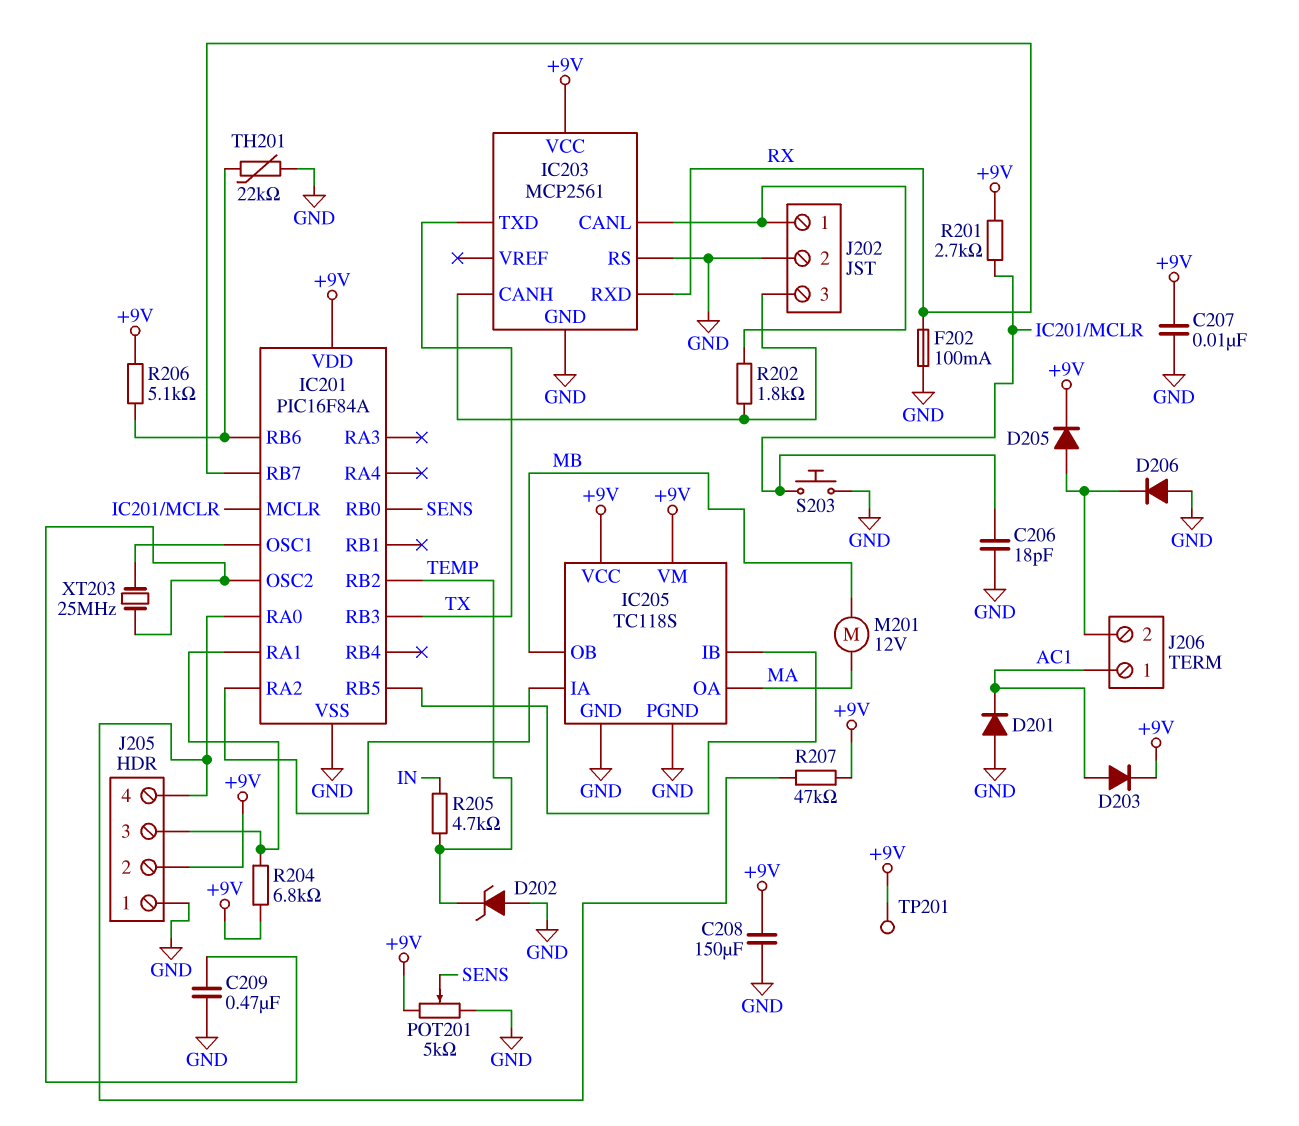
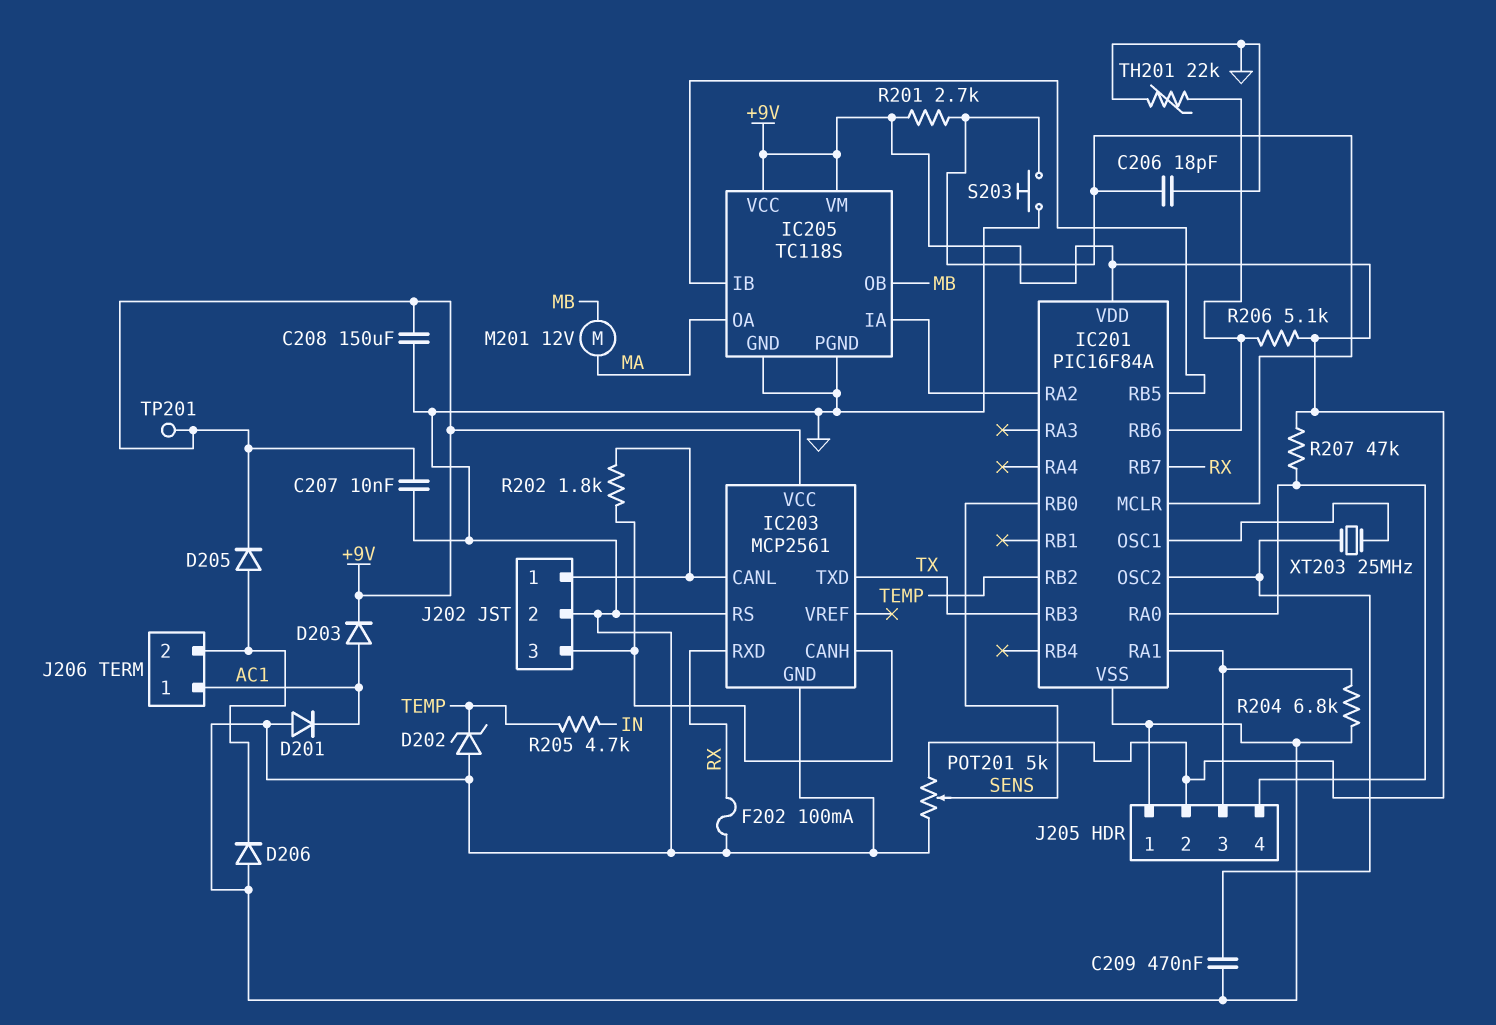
R204: 6.8k (+9V, IC201/RA1) -> 6.8k (GND, IC201/RA1)

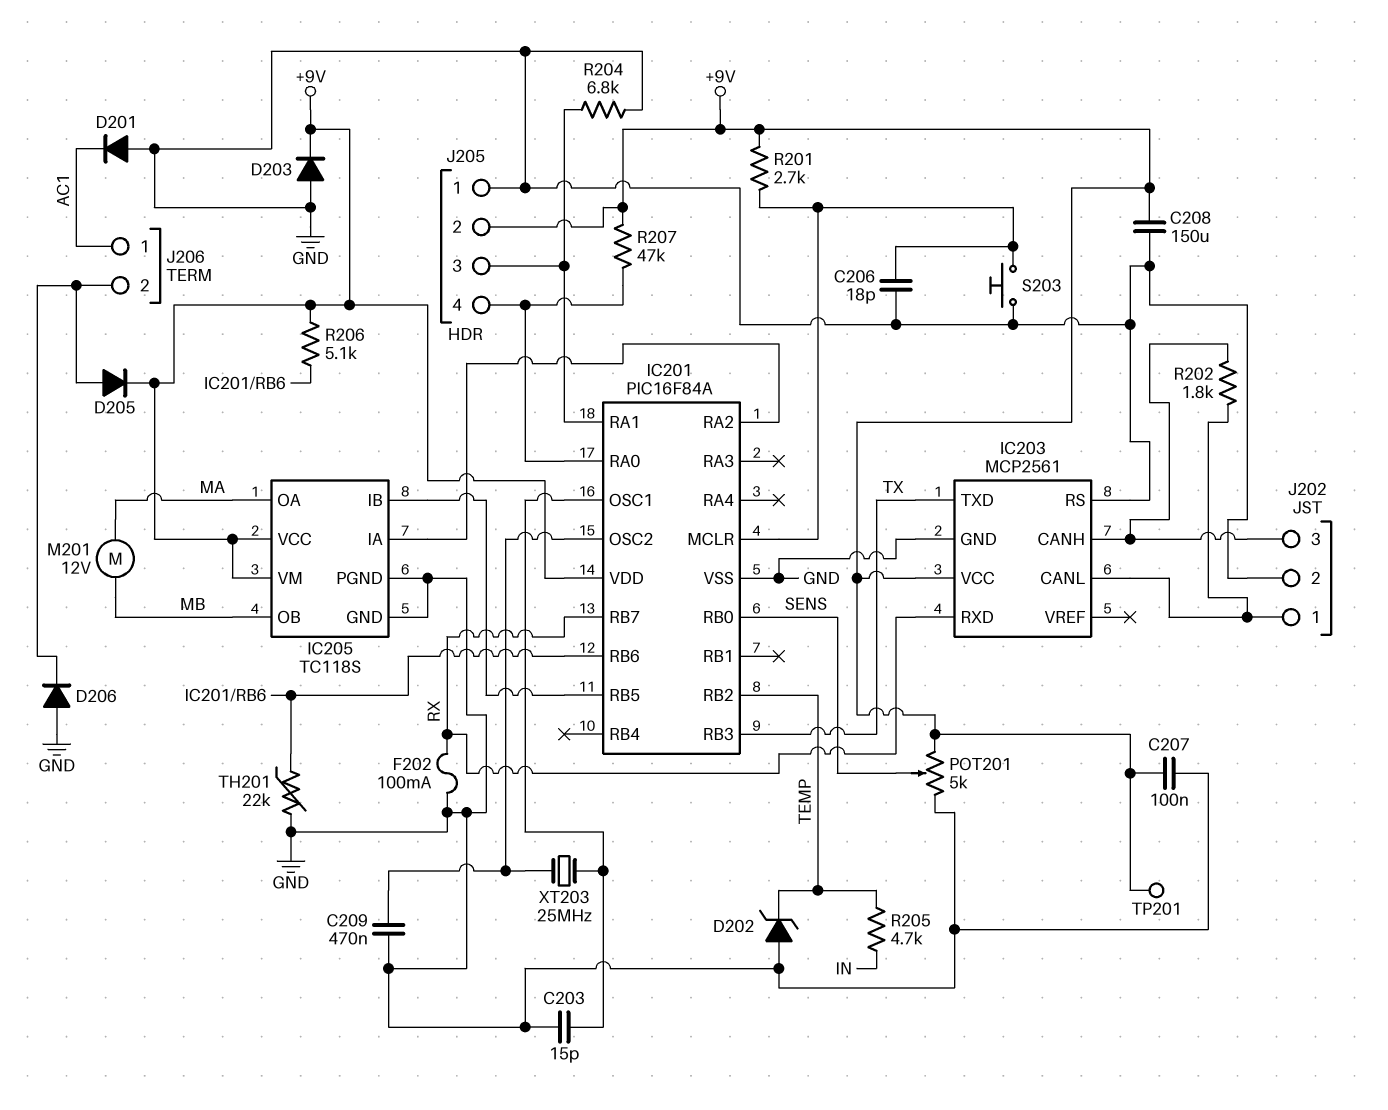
C203: none -> 15pF (GND, IC201/OSC1)
C207: 10nF (+9V, GND) -> 100nF (+9V, GND)
D203: diode (A AC1, K +9V) -> diode (A GND, K +9V)

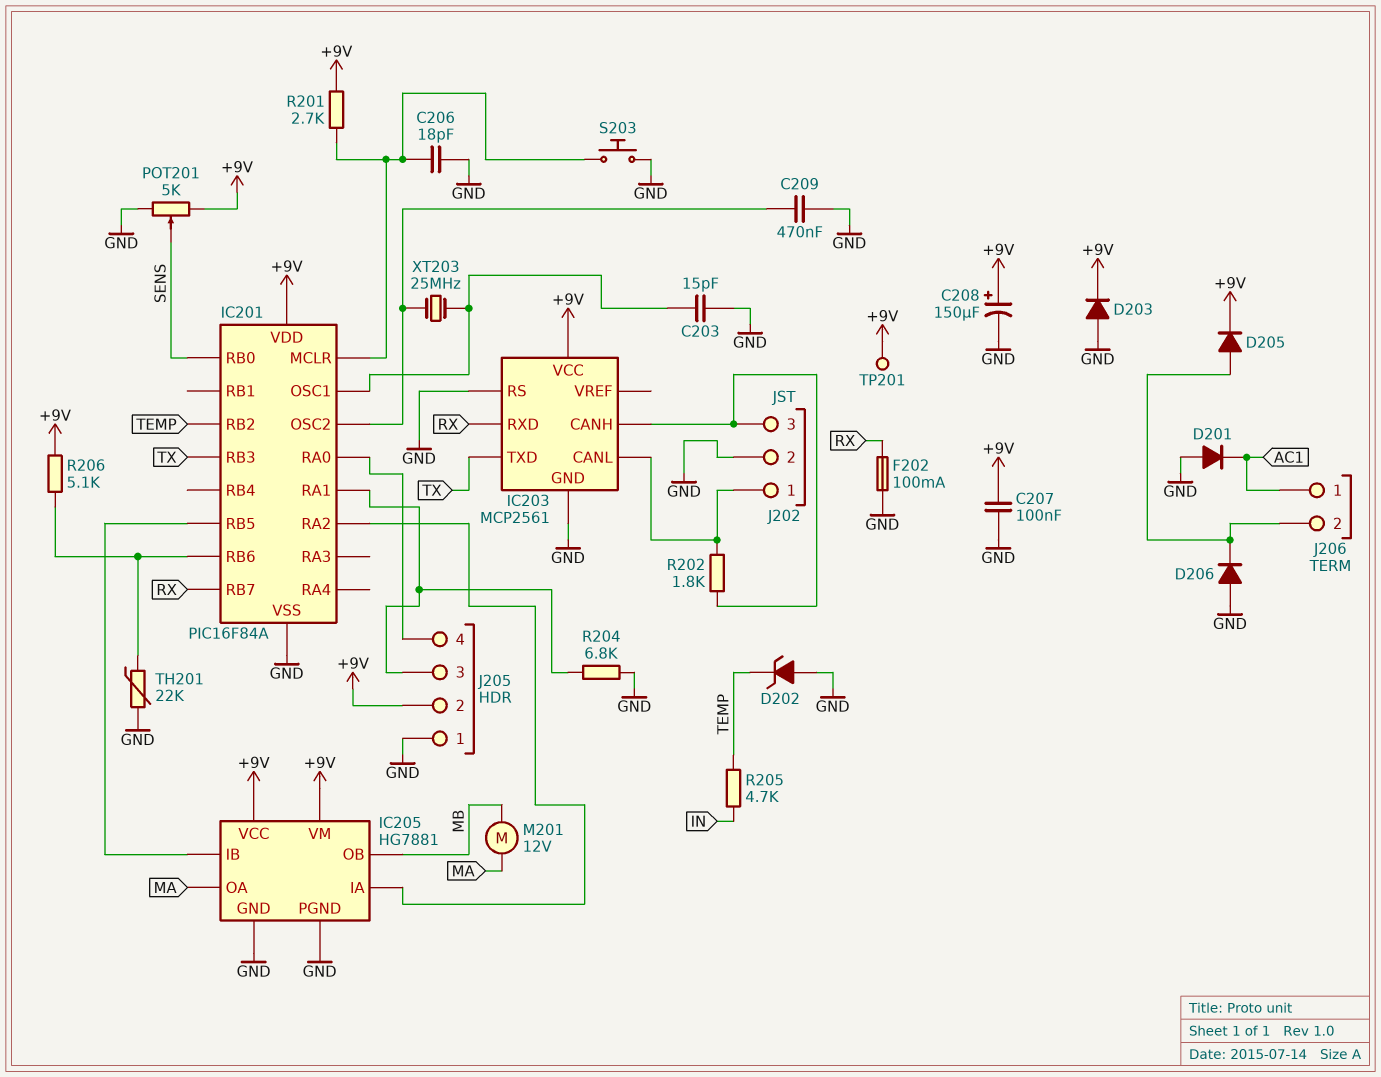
C208: 150uF (+9V, GND) -> 150uF (plus +9V, minus GND)
IC205: TC118S -> HG7881
R207: 47k (+9V, IC201/RA0) -> none

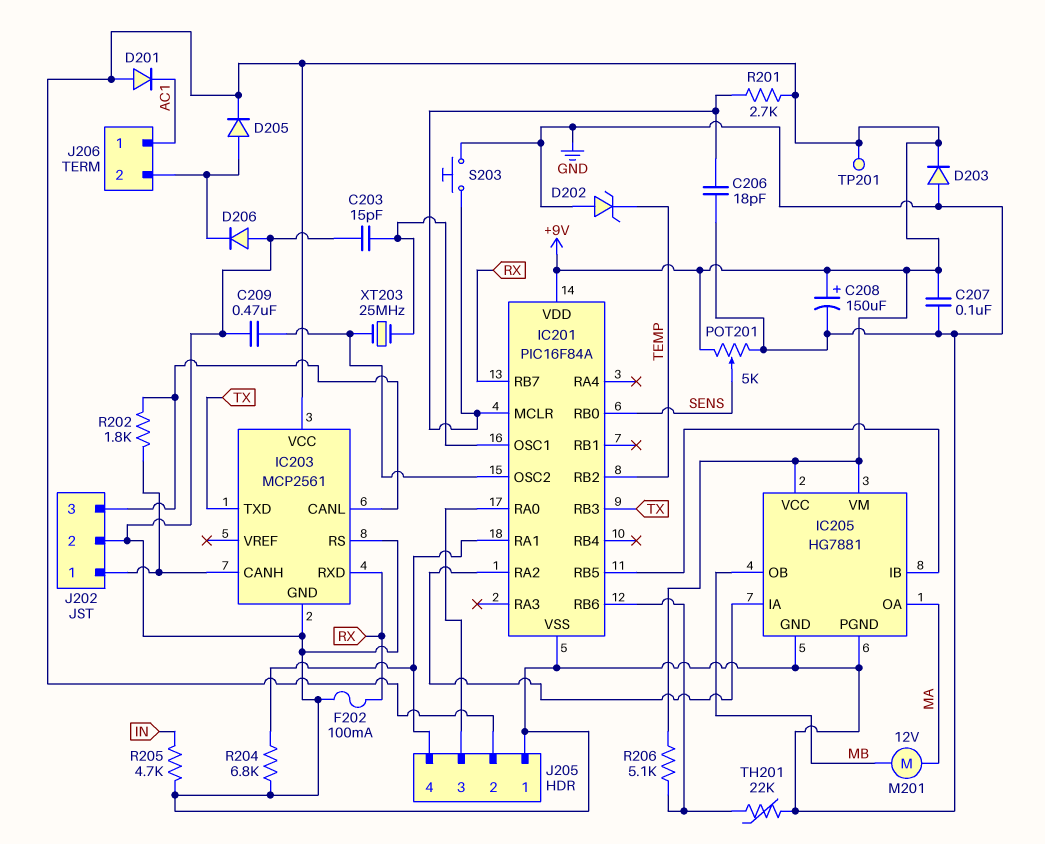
D201: diode (A GND, K AC1) -> diode (A +9V, K AC1)
J202 pin 1: IC203/CANL -> IC203/CANH
J202 pin 3: IC203/CANH -> IC203/CANL
J205 pin 3: IC201/RA1 -> IC201/RA0
J205 pin 4: IC201/RA0 -> IC201/RA1
R205: 4.7k (IN, TEMP) -> 4.7k (GND, IN)

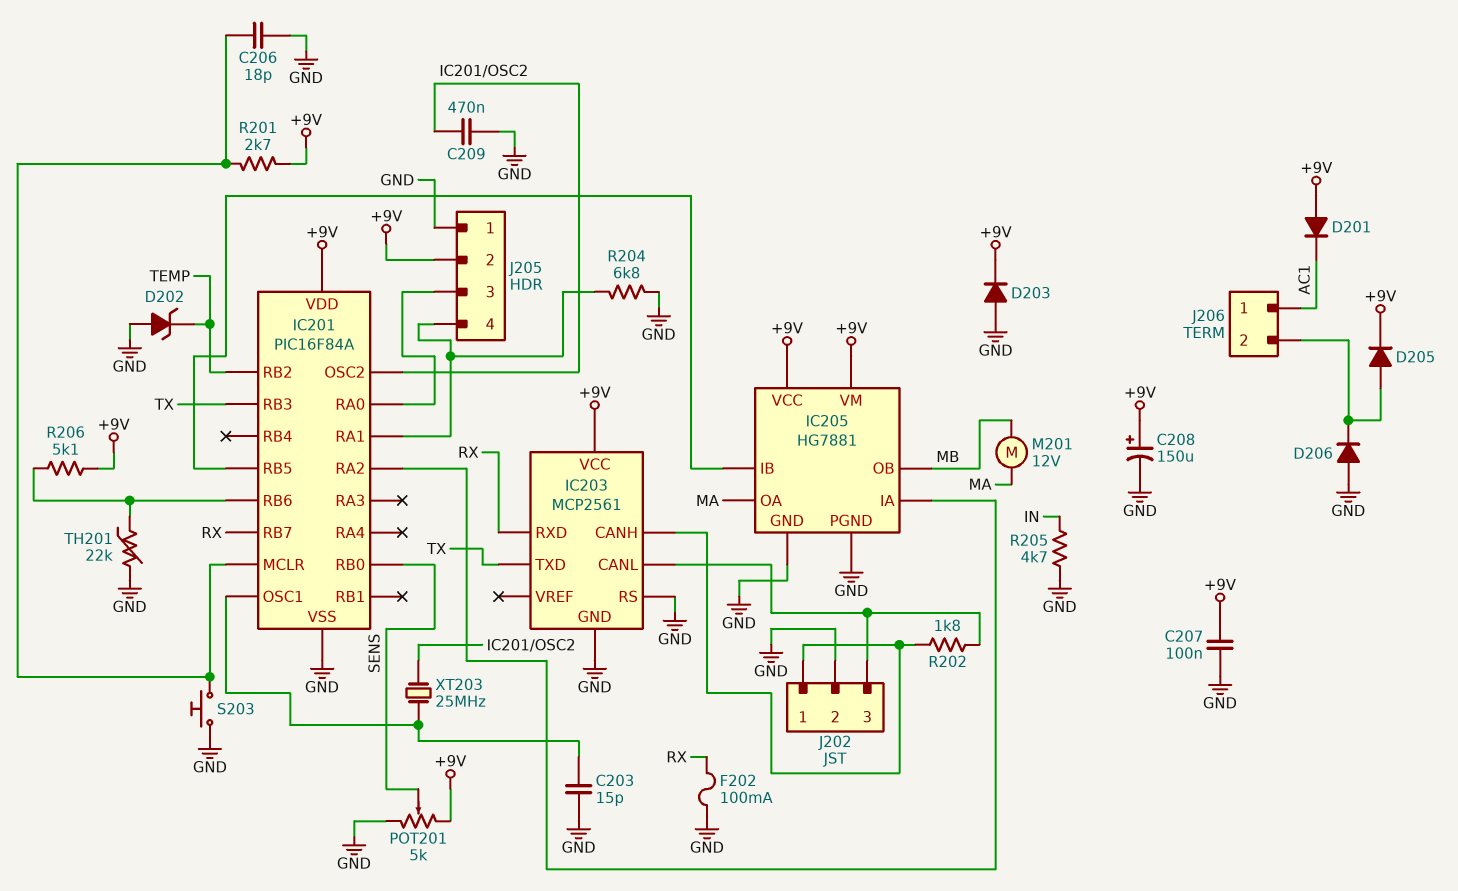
TP201: test point (+9V) -> none

